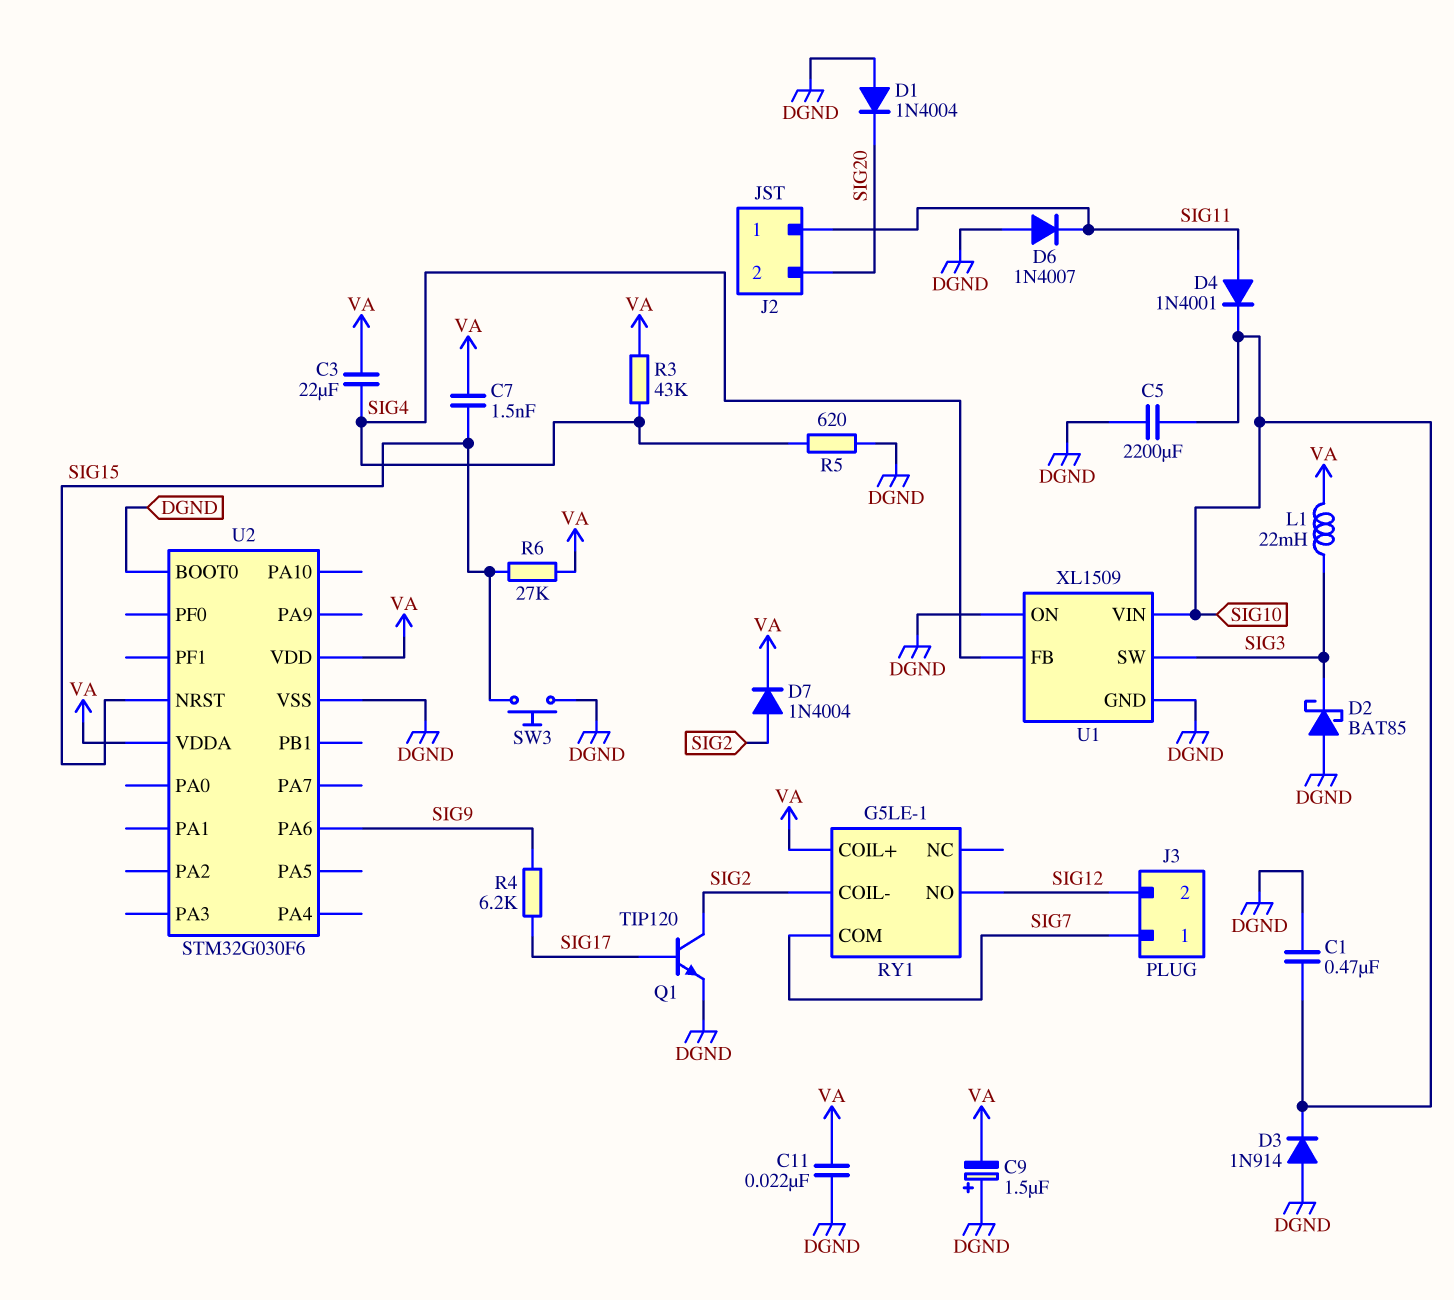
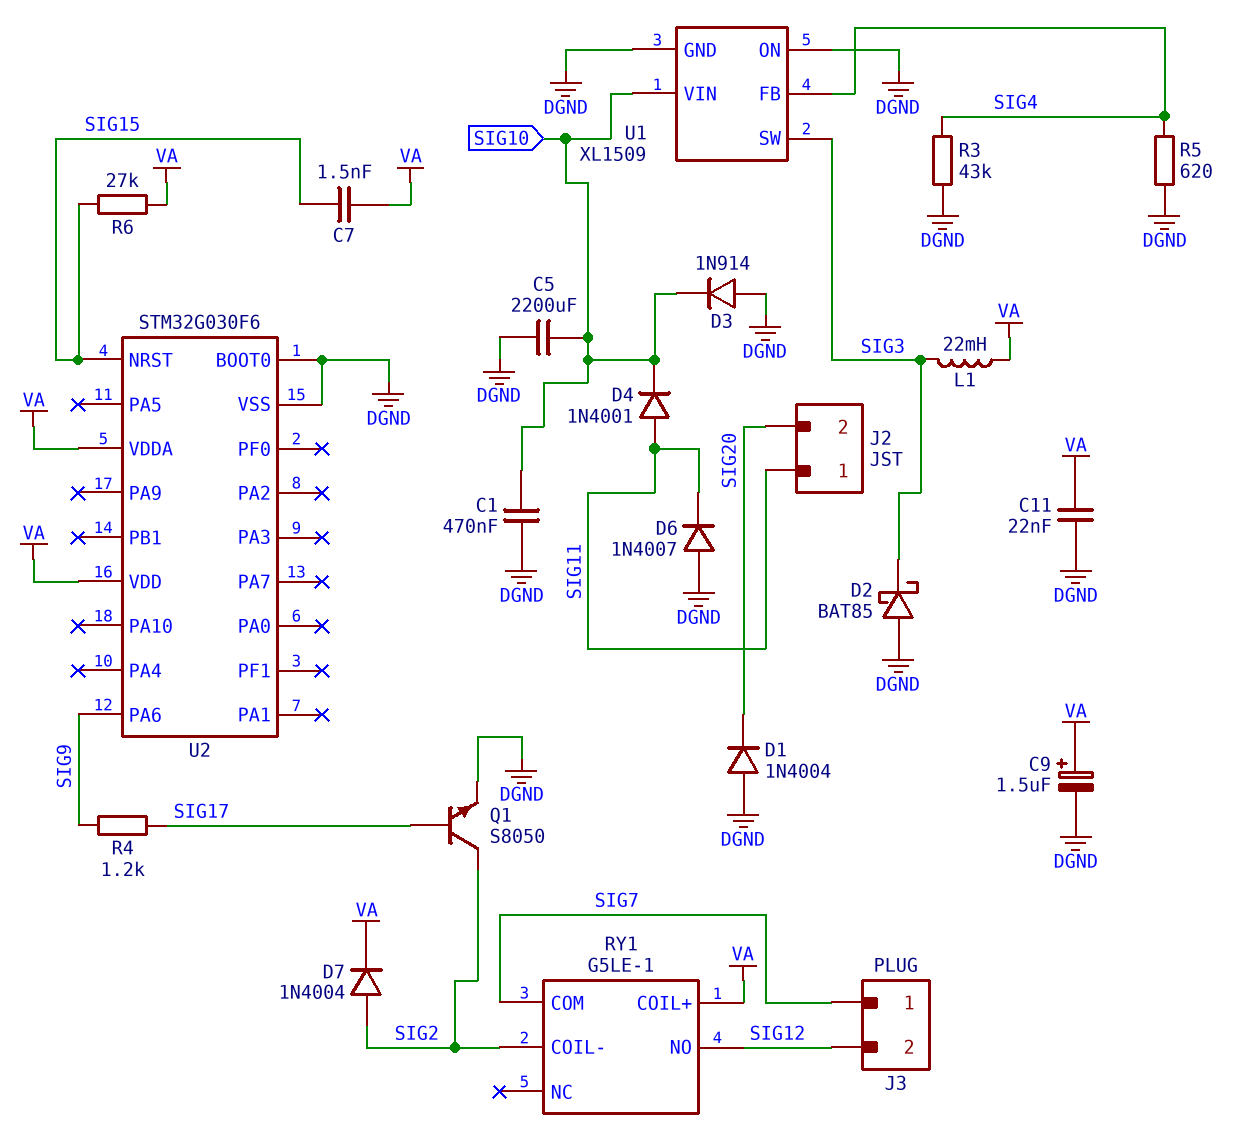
C3: 22uF (SIG4, VA) -> none
C9: 1.5uF (plus DGND, minus VA) -> 1.5uF (plus VA, minus DGND)
Q1: NPN TIP120 (B SIG17, C SIG2, E DGND) -> NPN S8050 (B SIG17, C SIG2, E DGND)
R3: 43k (SIG4, VA) -> 43k (DGND, SIG4)
R4: 6.2k (SIG9, SIG17) -> 1.2k (SIG9, SIG17)
SW3: button (DGND, SIG15) -> none

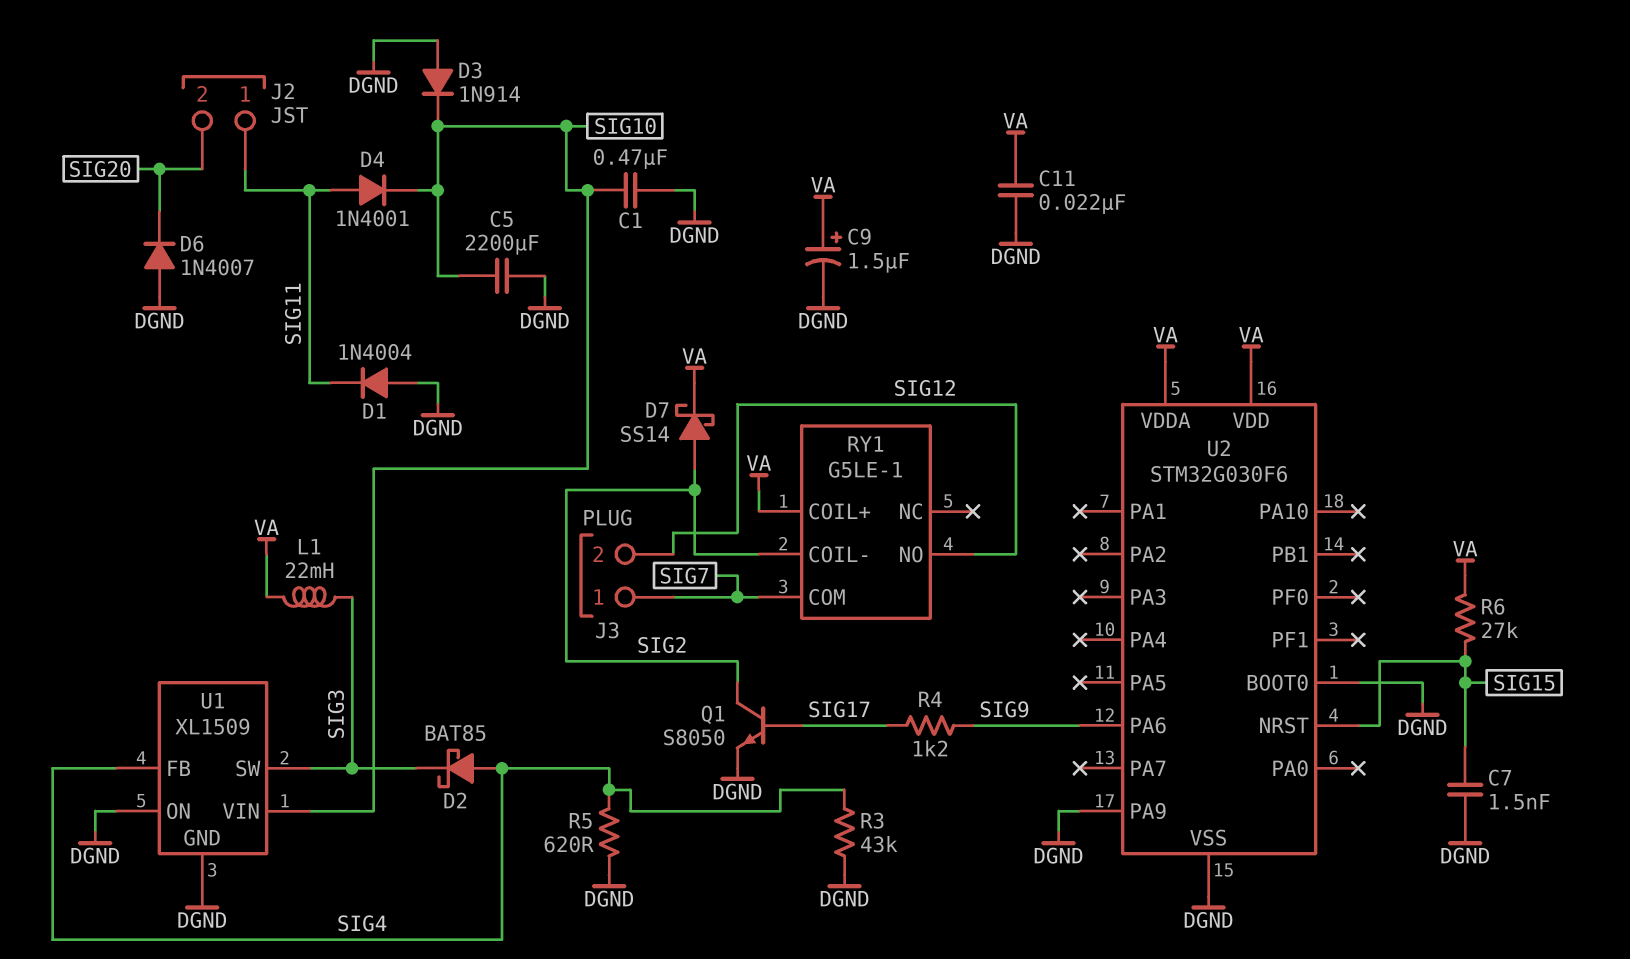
C7: 1.5nF (SIG15, VA) -> 1.5nF (DGND, SIG15)
D1: diode 1N4004 (A DGND, K SIG20) -> diode 1N4004 (A DGND, K SIG11)
D2: schottky BAT85 (A DGND, K SIG3) -> schottky BAT85 (A SIG4, K SIG3)
D6: diode 1N4007 (A DGND, K SIG11) -> diode 1N4007 (A DGND, K SIG20)
D7: diode 1N4004 (A SIG2, K VA) -> schottky SS14 (A SIG2, K VA)
U2 pin PA9: none -> DGND

